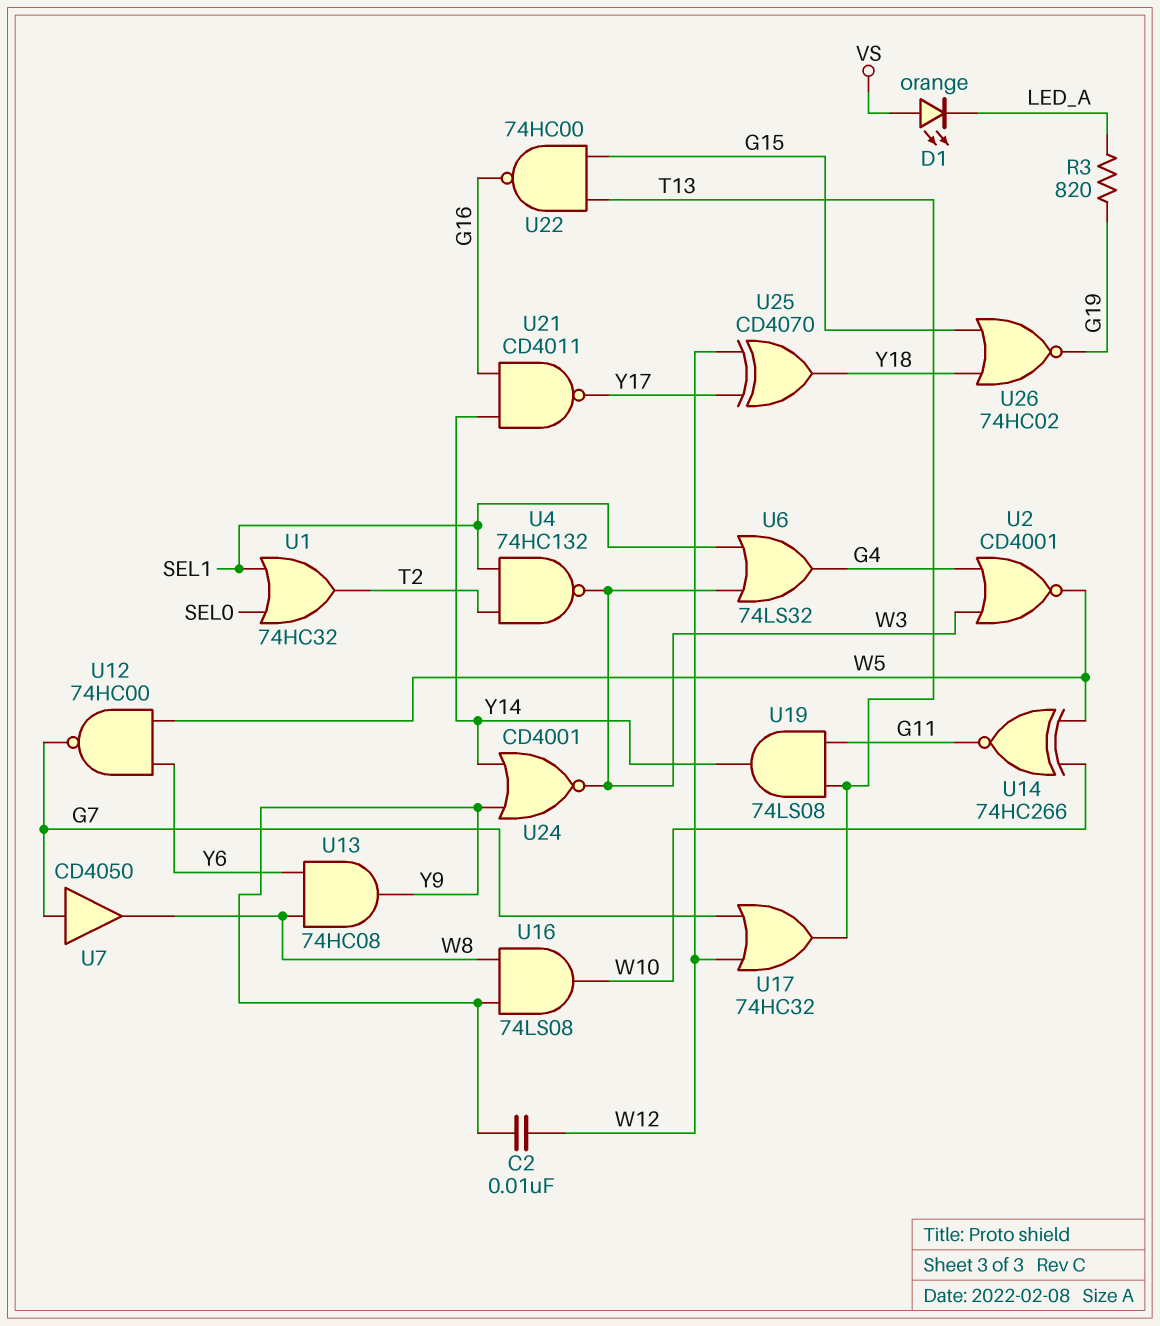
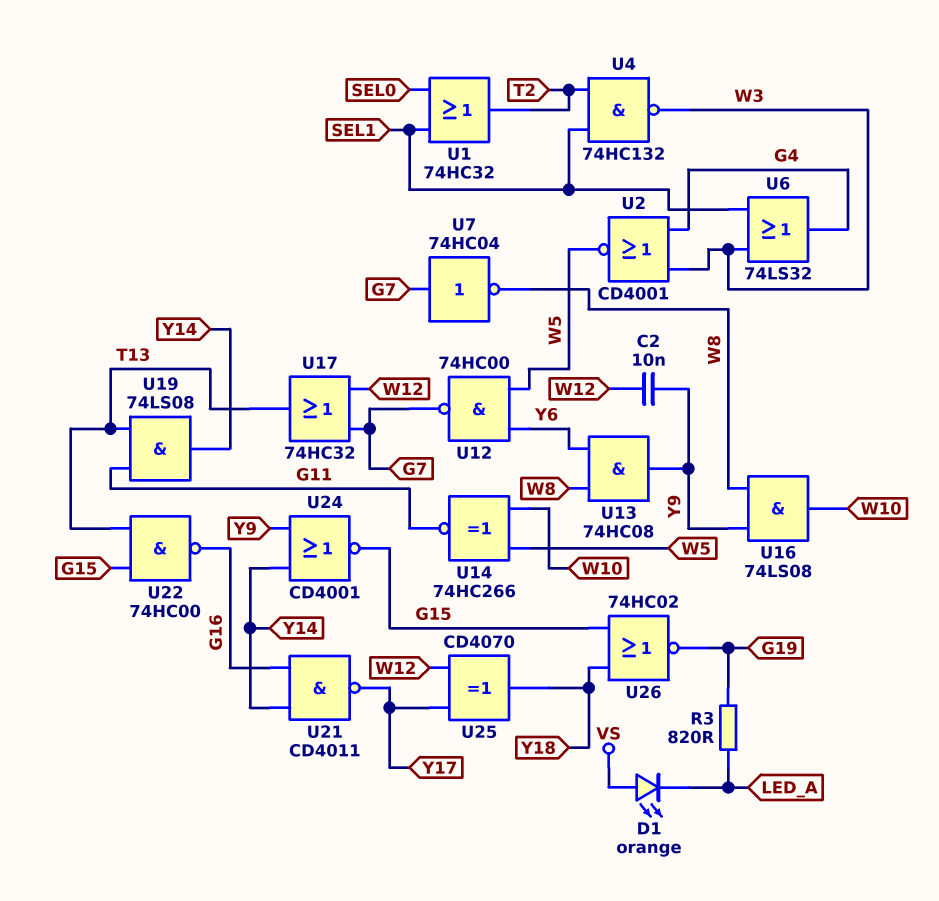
U7: buffer CD4050 (in G7, out W8) -> NOT 74HC04 (in G7, out W8)
U24: NOR CD4001 (in Y9, in Y14, out W3) -> NOR CD4001 (in Y9, in Y14, out G15)

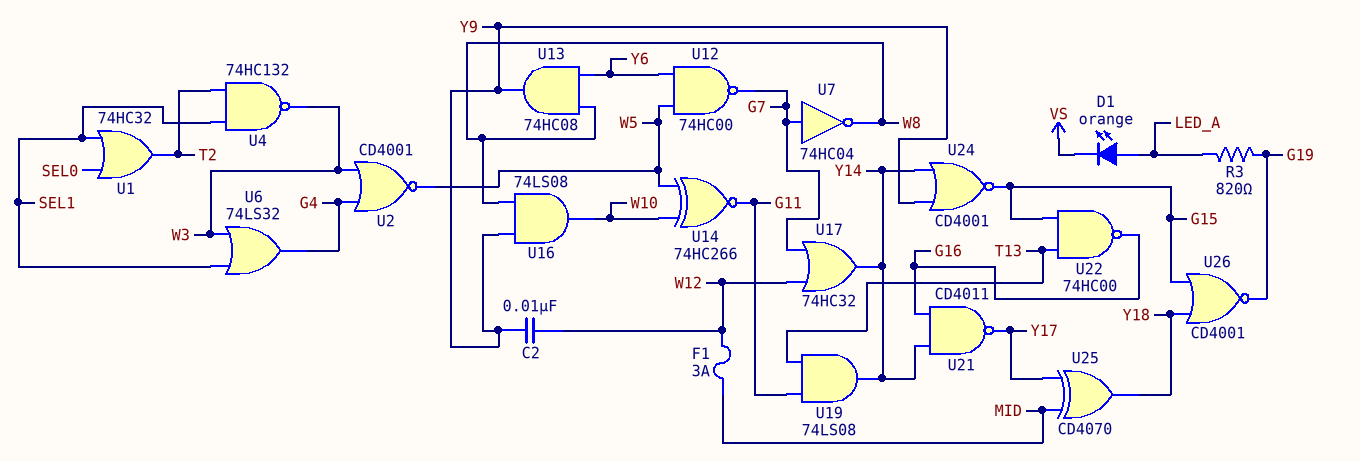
D1: LED orange (A VS, K LED_A) -> LED orange (A LED_A, K VS)
F1: none -> 3A (MID, W12)
U17: OR 74HC32 (in G7, in W12, out T13) -> OR 74HC32 (in G7, in W12, out Y14)
U25: XOR CD4070 (in W12, in Y17, out Y18) -> XOR CD4070 (in MID, in Y17, out Y18)
U26: NOR 74HC02 (in G15, in Y18, out G19) -> NOR CD4001 (in G15, in Y18, out G19)

